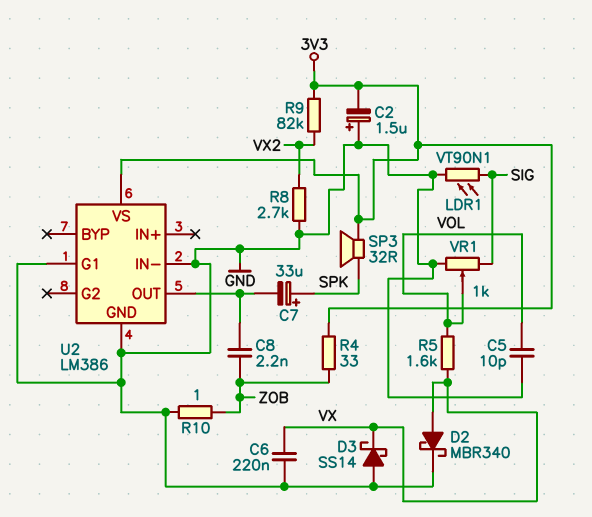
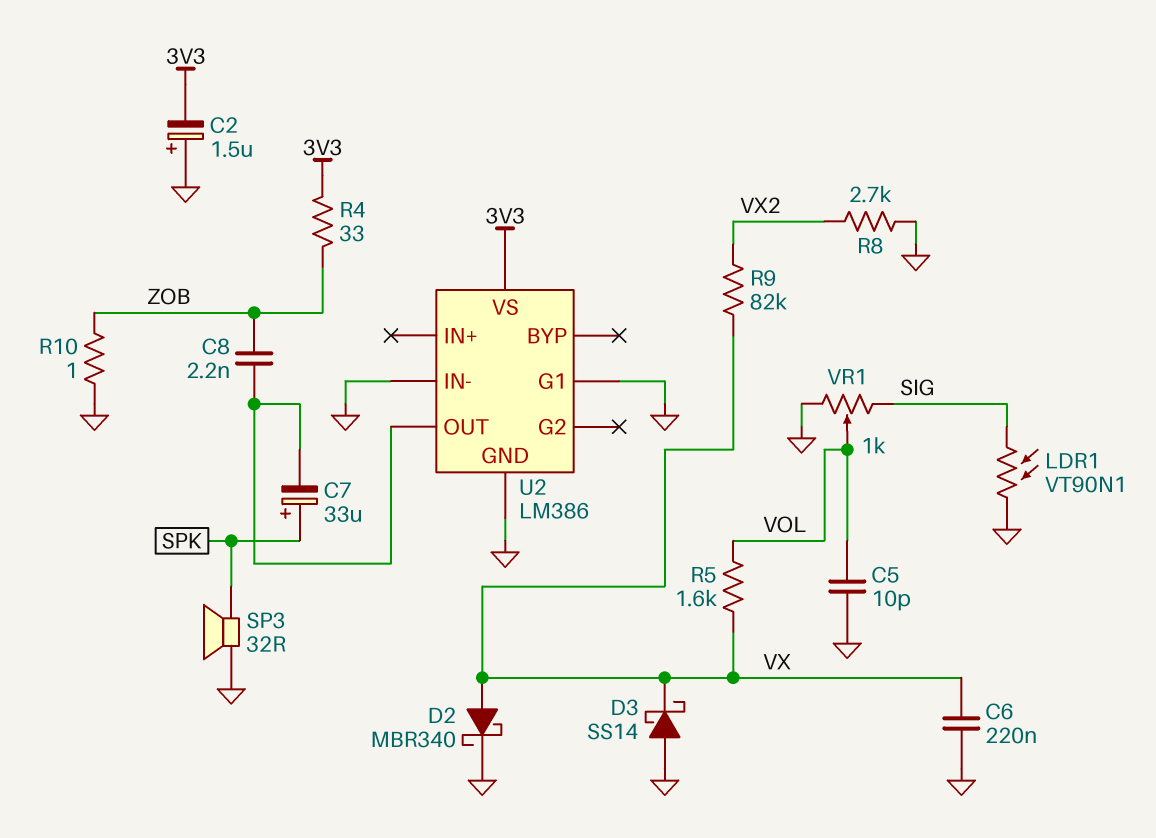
R9: 82k (3V3, VX2) -> 82k (VX, VX2)
SP3: speaker 32R (3V3, SPK) -> speaker 32R (GND, SPK)

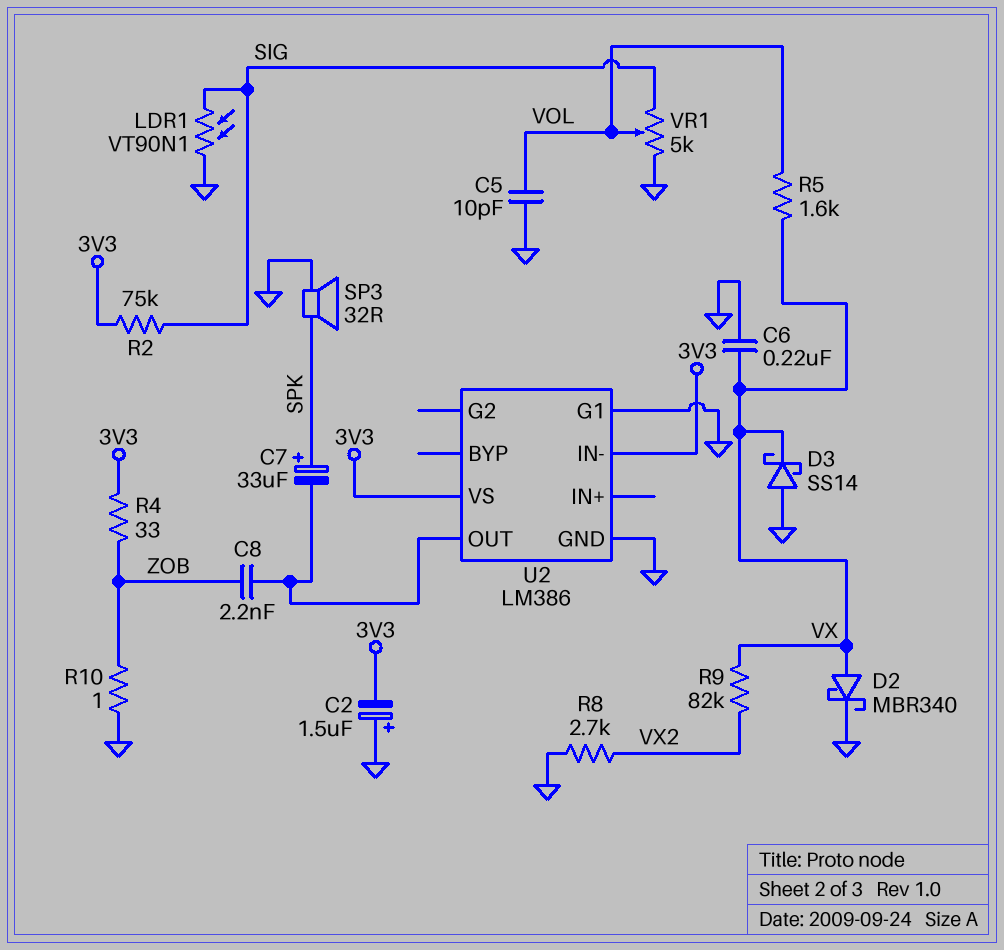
R2: none -> 75k (3V3, SIG)
U2 pin IN-: GND -> 3V3
VR1: 1k (GND, SIG, wiper VOL) -> 5k (GND, SIG, wiper VOL)

